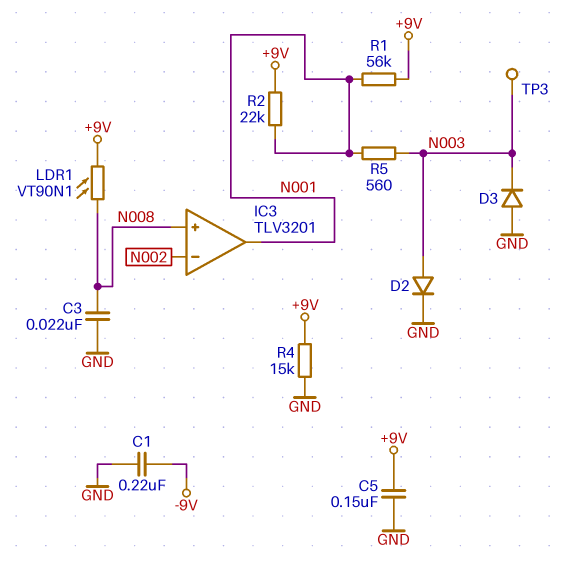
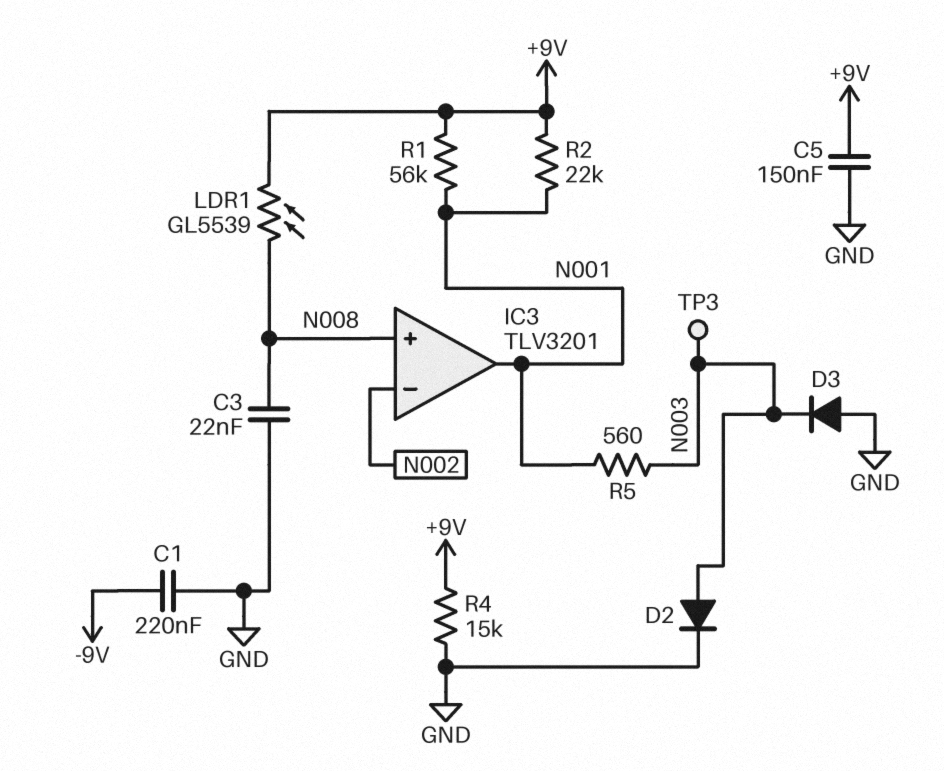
LDR1: VT90N1 (+9V, N008) -> GL5539 (+9V, N008)

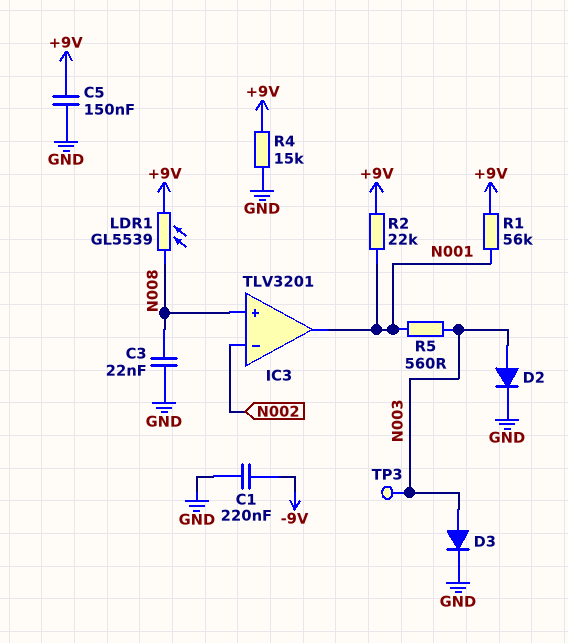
D3: diode (A GND, K N003) -> diode (A N003, K GND)

